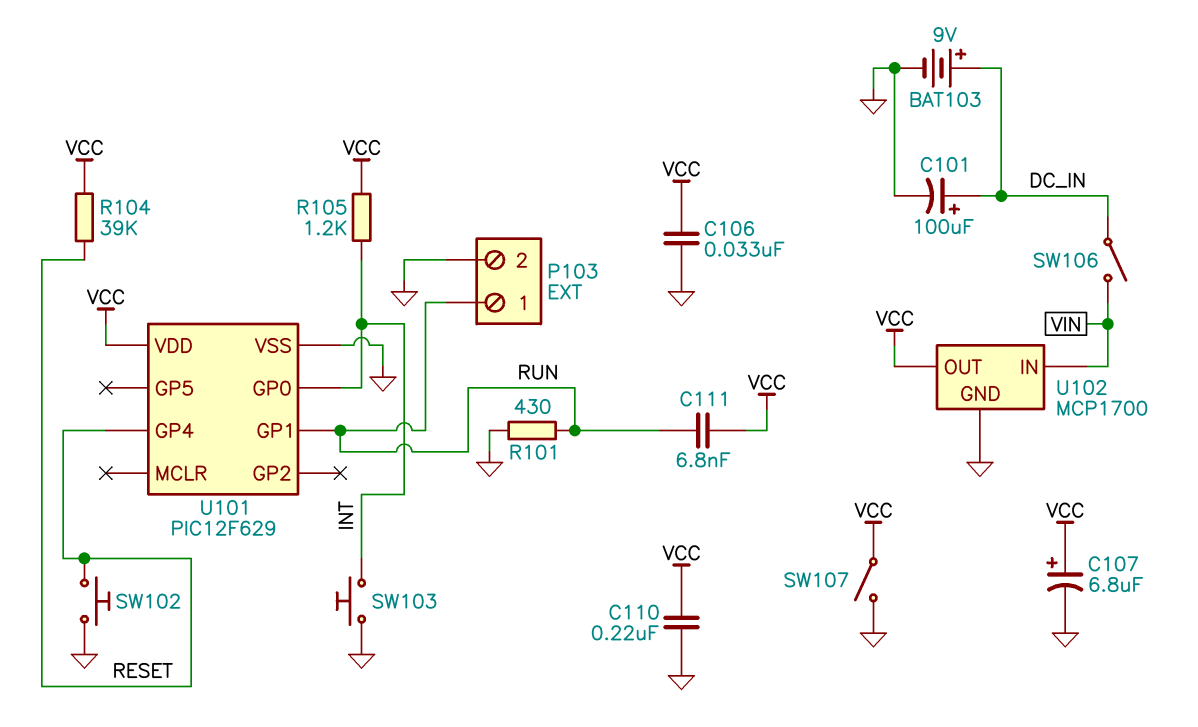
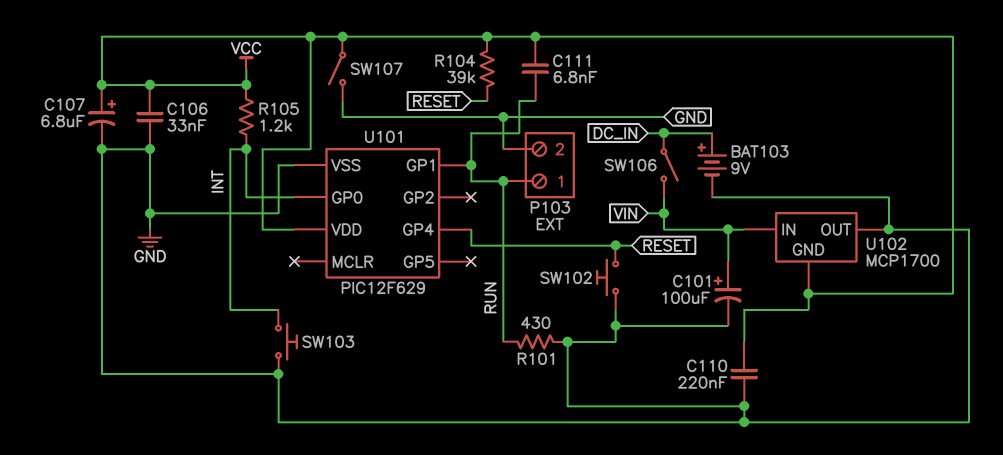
C101: 100uF (plus DC_IN, minus GND) -> 100uF (plus VIN, minus GND)
U102 pin GND: GND -> VCC
U102 pin OUT: VCC -> GND

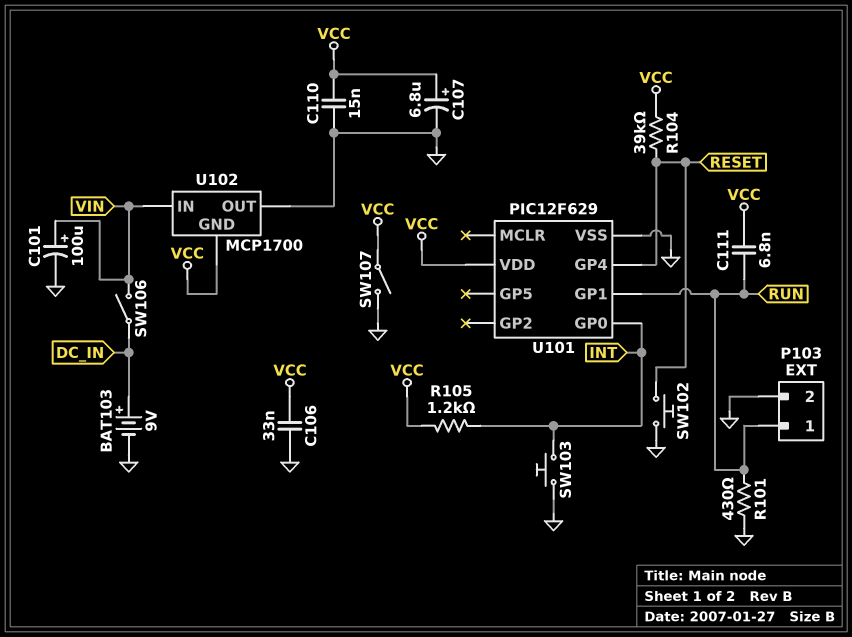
C110: 220nF (GND, VCC) -> 15nF (GND, VCC)

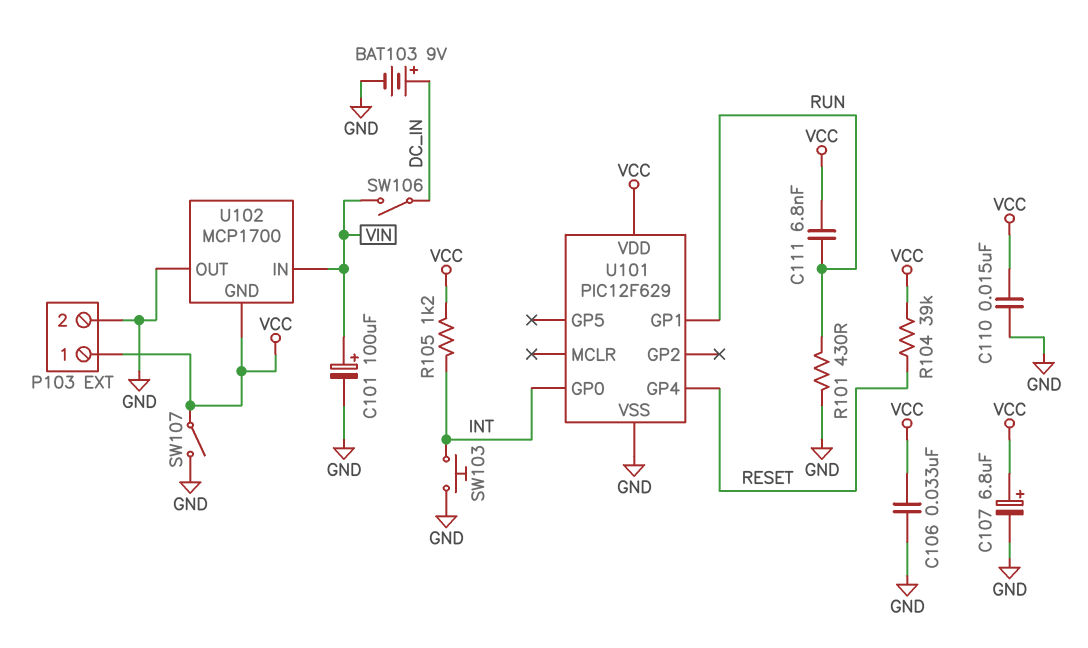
P103 pin 1: RUN -> VCC
SW102: button (GND, RESET) -> none

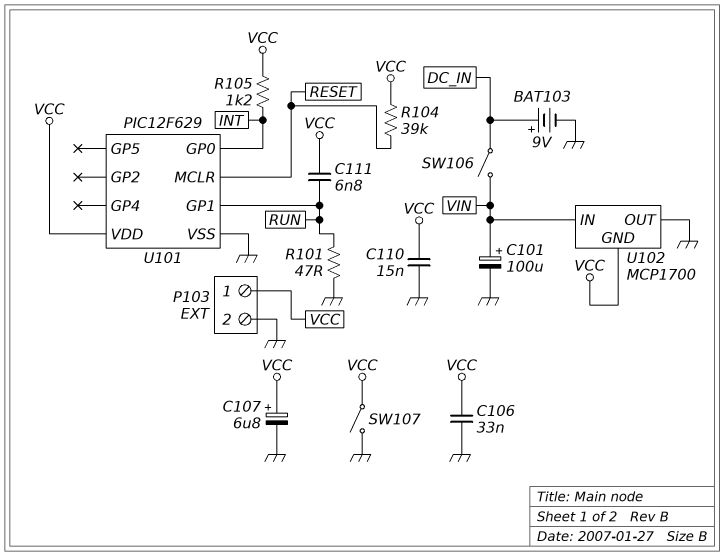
R101: 430 (GND, RUN) -> 47 (GND, RUN)
SW103: button (GND, INT) -> none
U101 pin GP4: RESET -> none
U101 pin MCLR: none -> RESET

